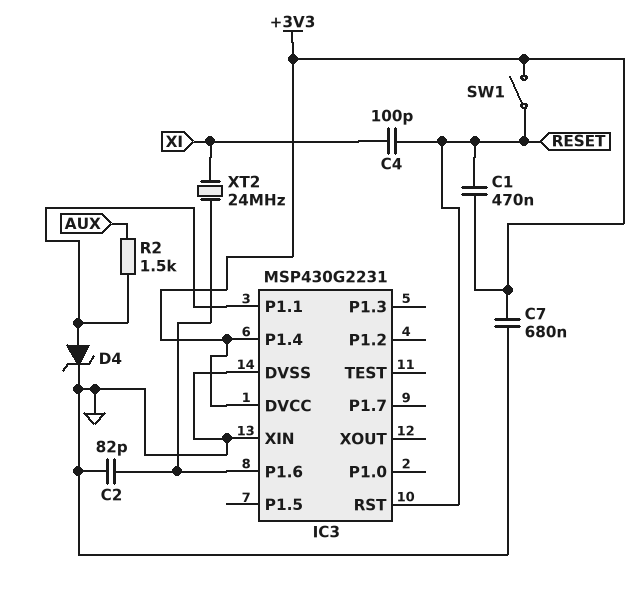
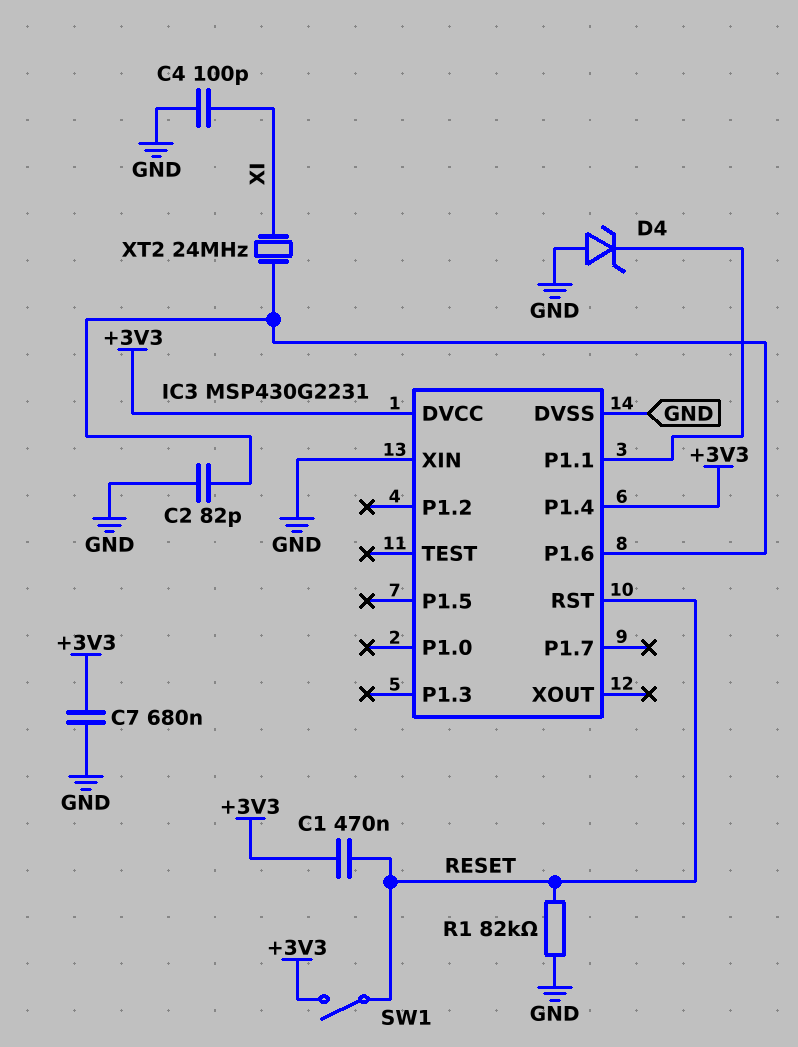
C4: 100pF (RESET, XI) -> 100pF (GND, XI)
D4: zener (A IC3/P1.1, K GND) -> zener (A GND, K IC3/P1.1)
R1: none -> 82k (GND, RESET)
R2: 1.5k (AUX, IC3/P1.1) -> none

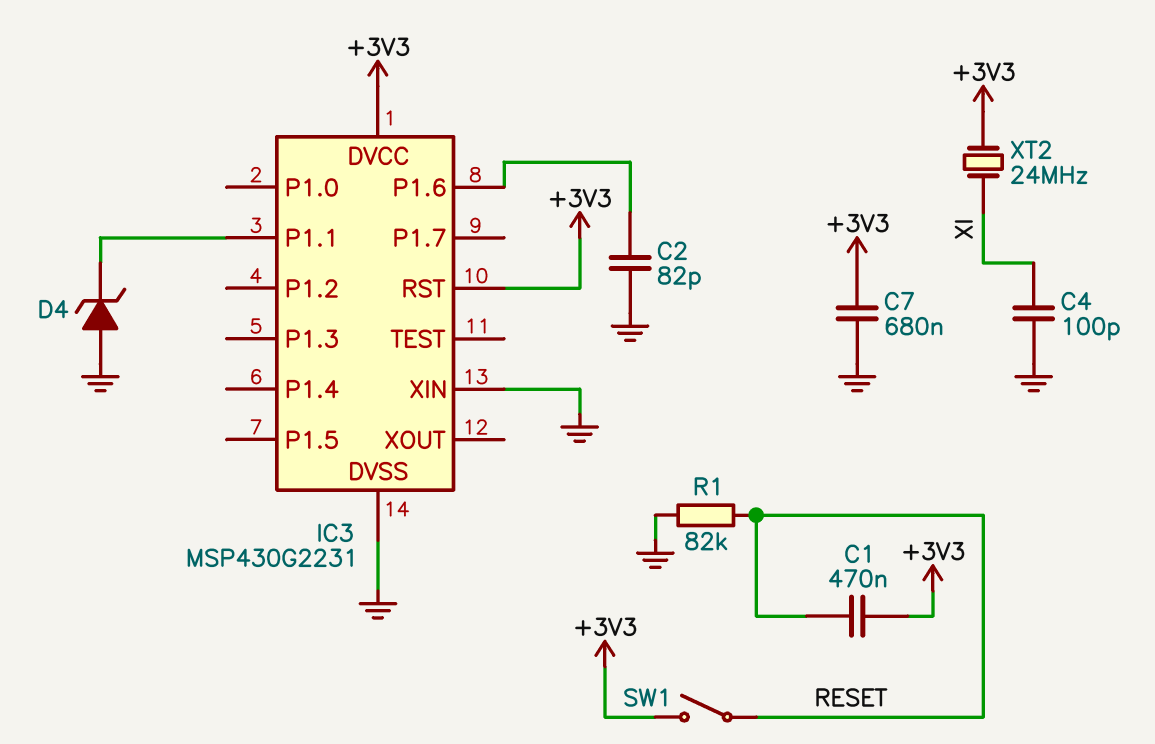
IC3 pin P1.4: +3V3 -> none
IC3 pin RST: RESET -> +3V3
XT2: 24MHz (IC3/P1.6, XI) -> 24MHz (+3V3, XI)

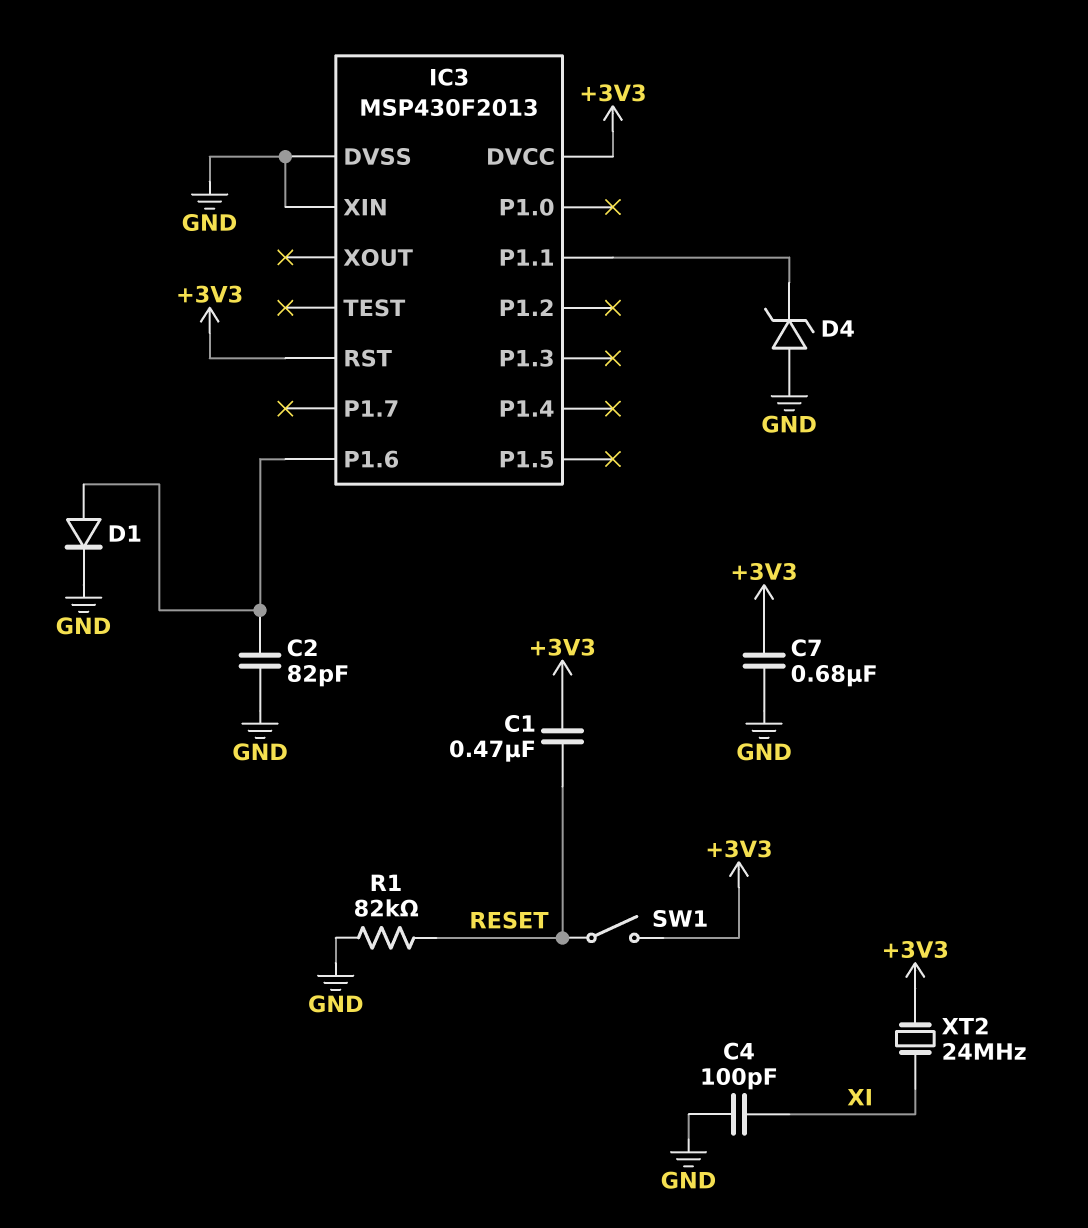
D1: none -> diode (A IC3/P1.6, K GND)
IC3: MSP430G2231 -> MSP430F2013

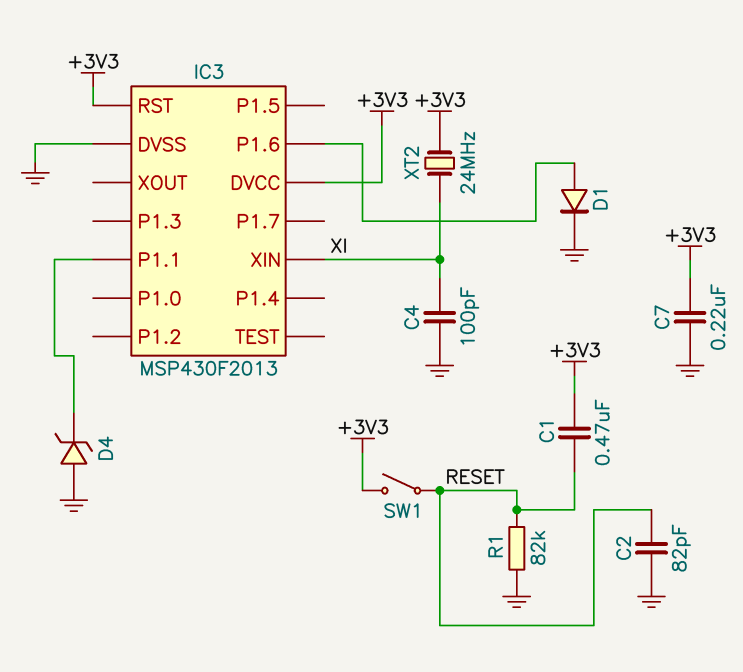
C2: 82pF (GND, IC3/P1.6) -> 82pF (GND, RESET)
C7: 680nF (+3V3, GND) -> 220nF (+3V3, GND)
IC3 pin XIN: GND -> XI

